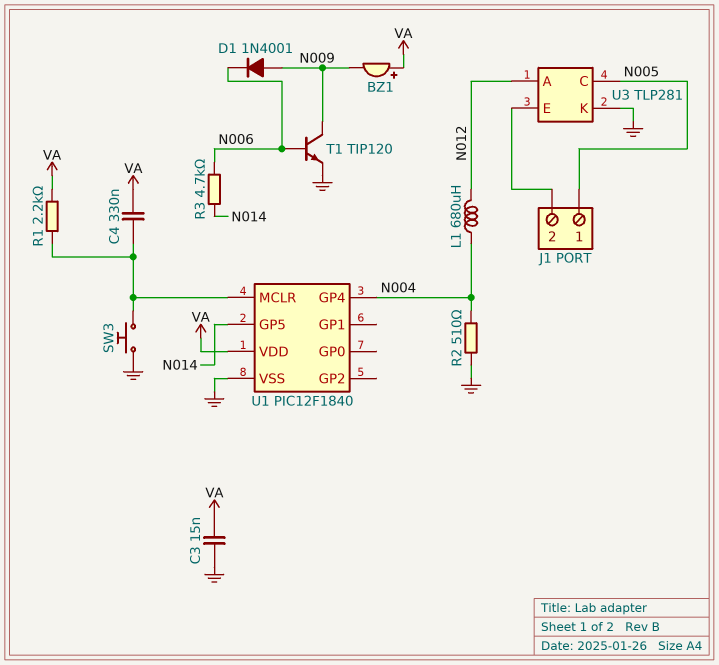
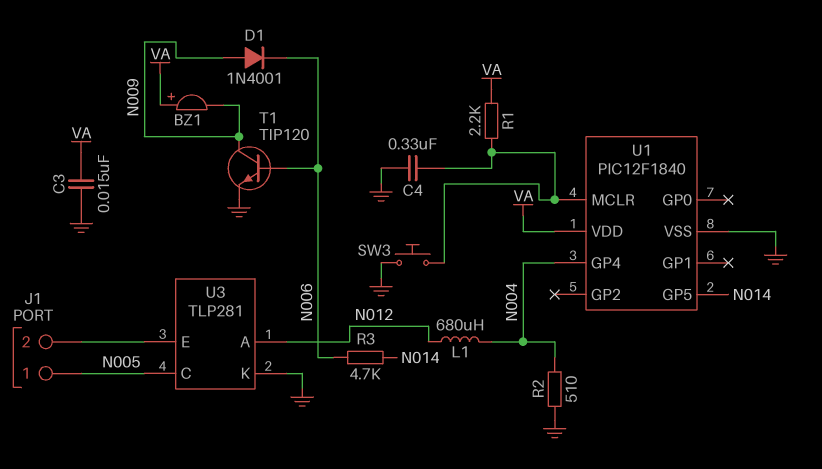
C4: 330nF (U1/MCLR, VA) -> 330nF (GND, U1/MCLR)

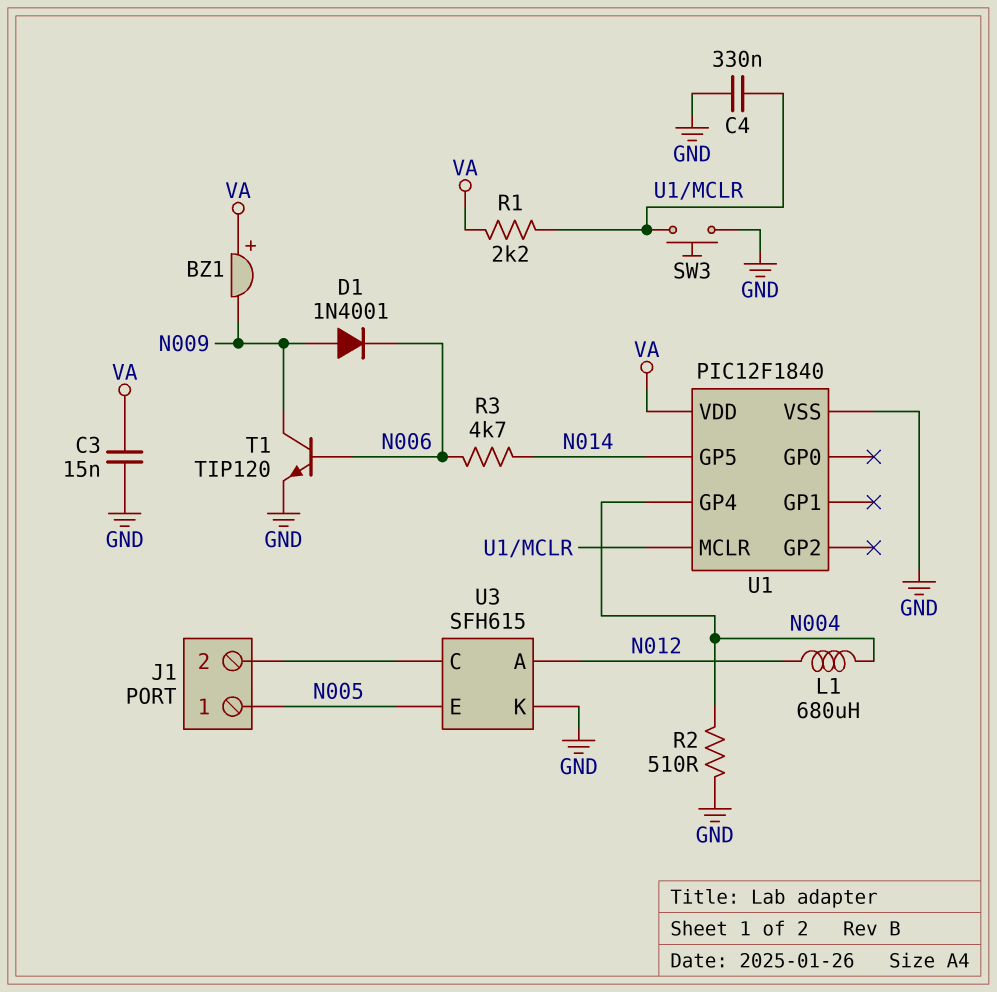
U3: TLP281 -> SFH615
U3 pin C: N005 -> J1/2
U3 pin E: J1/2 -> N005

